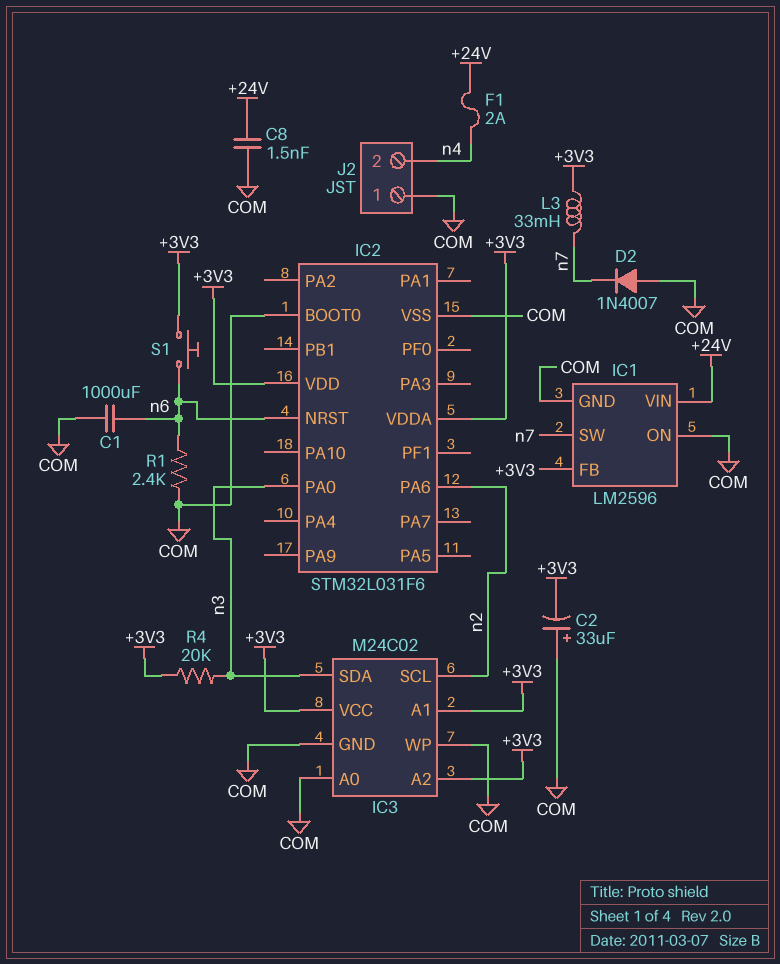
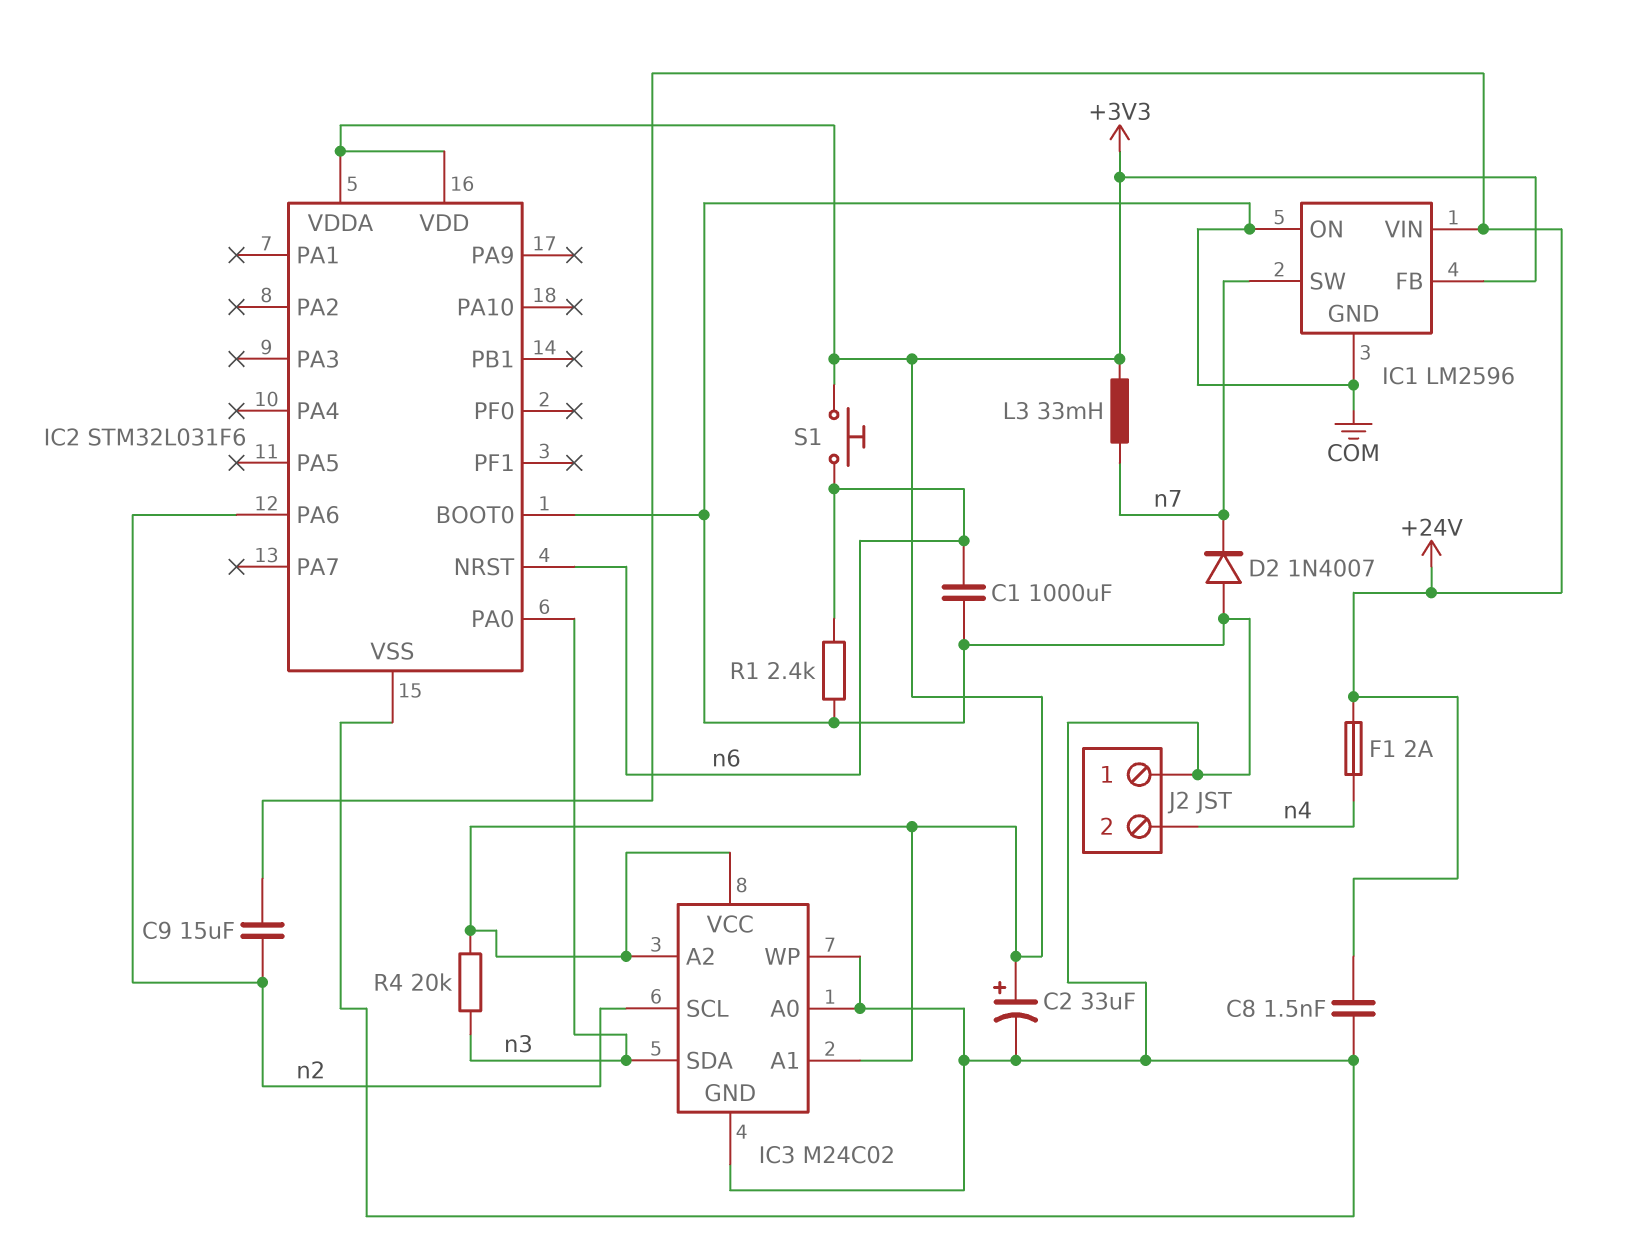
C2: 33uF (plus COM, minus +3V3) -> 33uF (plus +3V3, minus COM)
C9: none -> 15uF (+24V, n2)

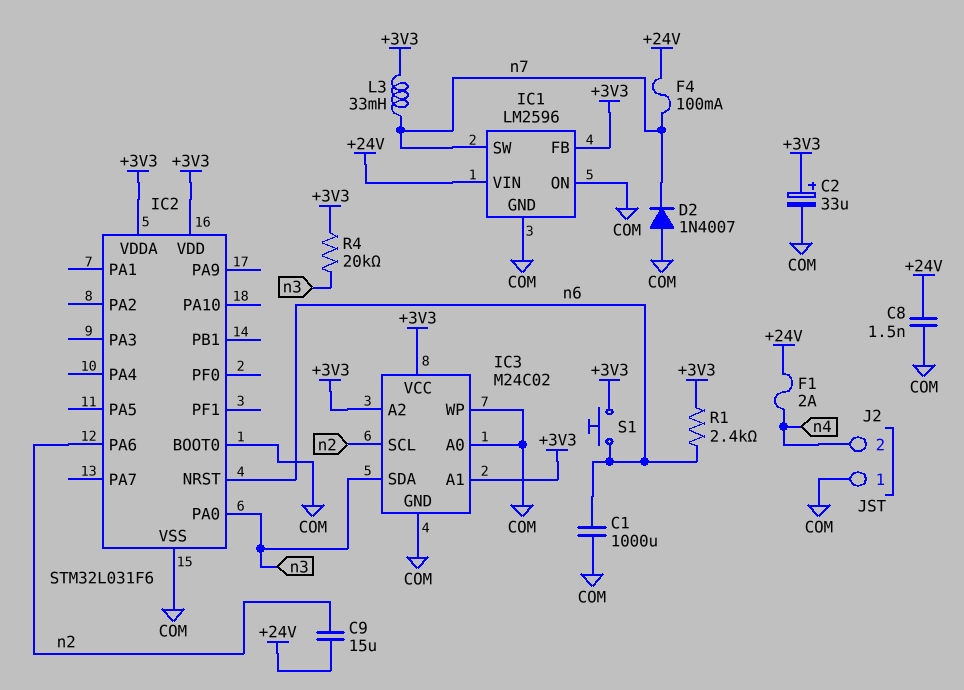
F4: none -> 100mA (+24V, n7)
R1: 2.4k (COM, n6) -> 2.4k (+3V3, n6)

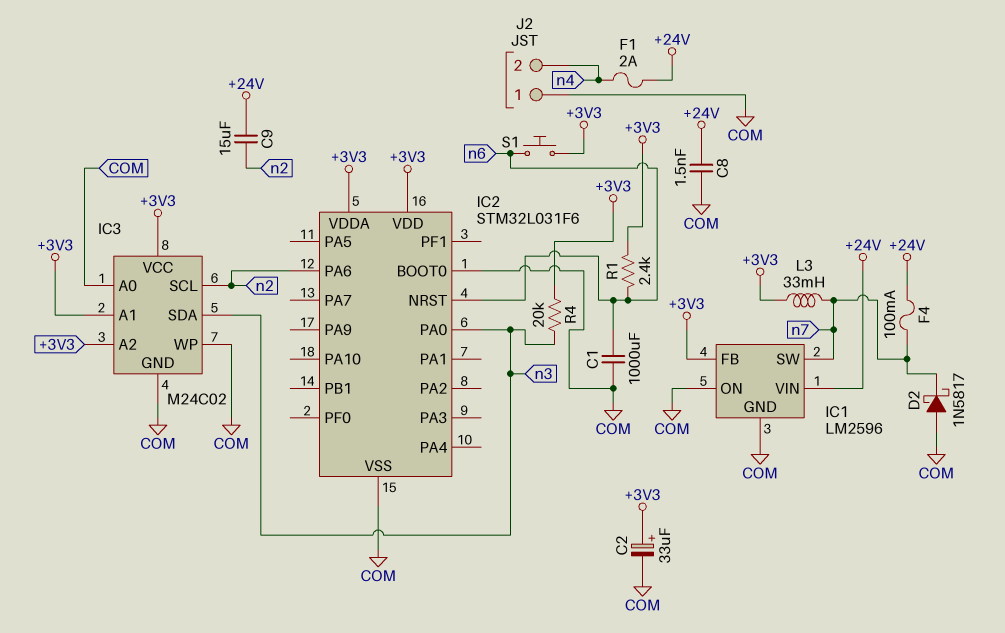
D2: diode 1N4007 (A COM, K n7) -> schottky 1N5817 (A COM, K n7)

